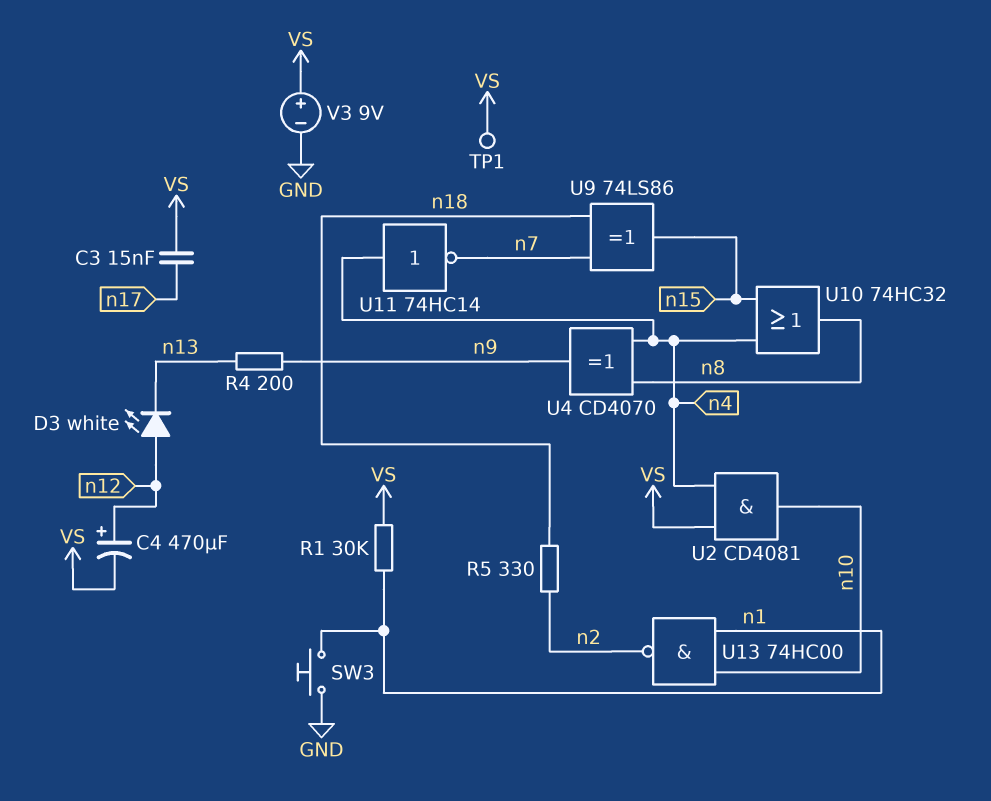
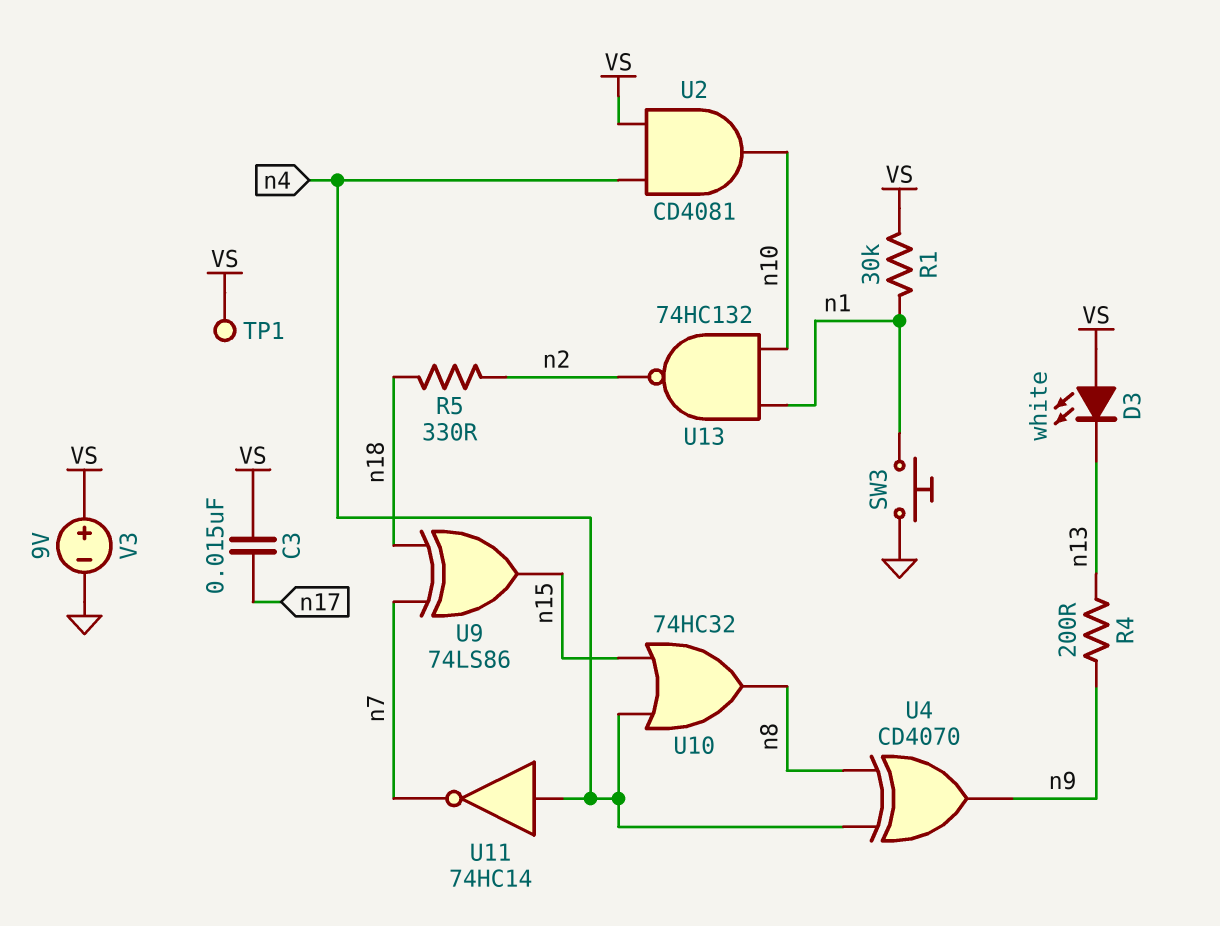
C4: 470uF (plus n12, minus VS) -> none
D3: LED white (A n12, K n13) -> LED white (A VS, K n13)
U13: NAND 74HC00 (in n1, in n10, out n2) -> NAND 74HC132 (in n1, in n10, out n2)

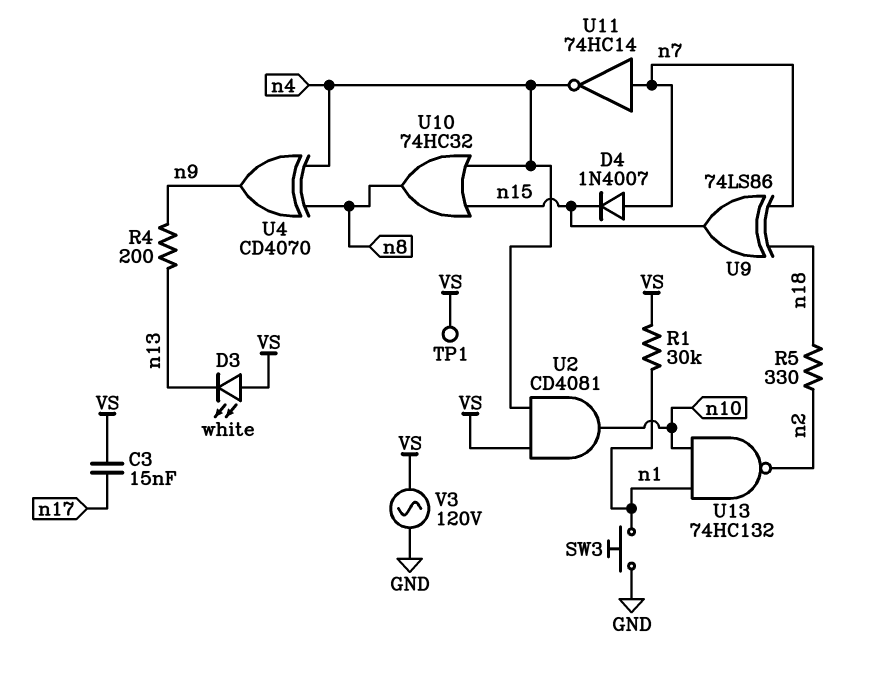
D4: none -> diode 1N4007 (A n7, K n15)
U11: NOT 74HC14 (in n4, out n7) -> NOT 74HC14 (in n7, out n4)
V3: 9V (plus VS, minus GND) -> AC 120V (GND, VS)

